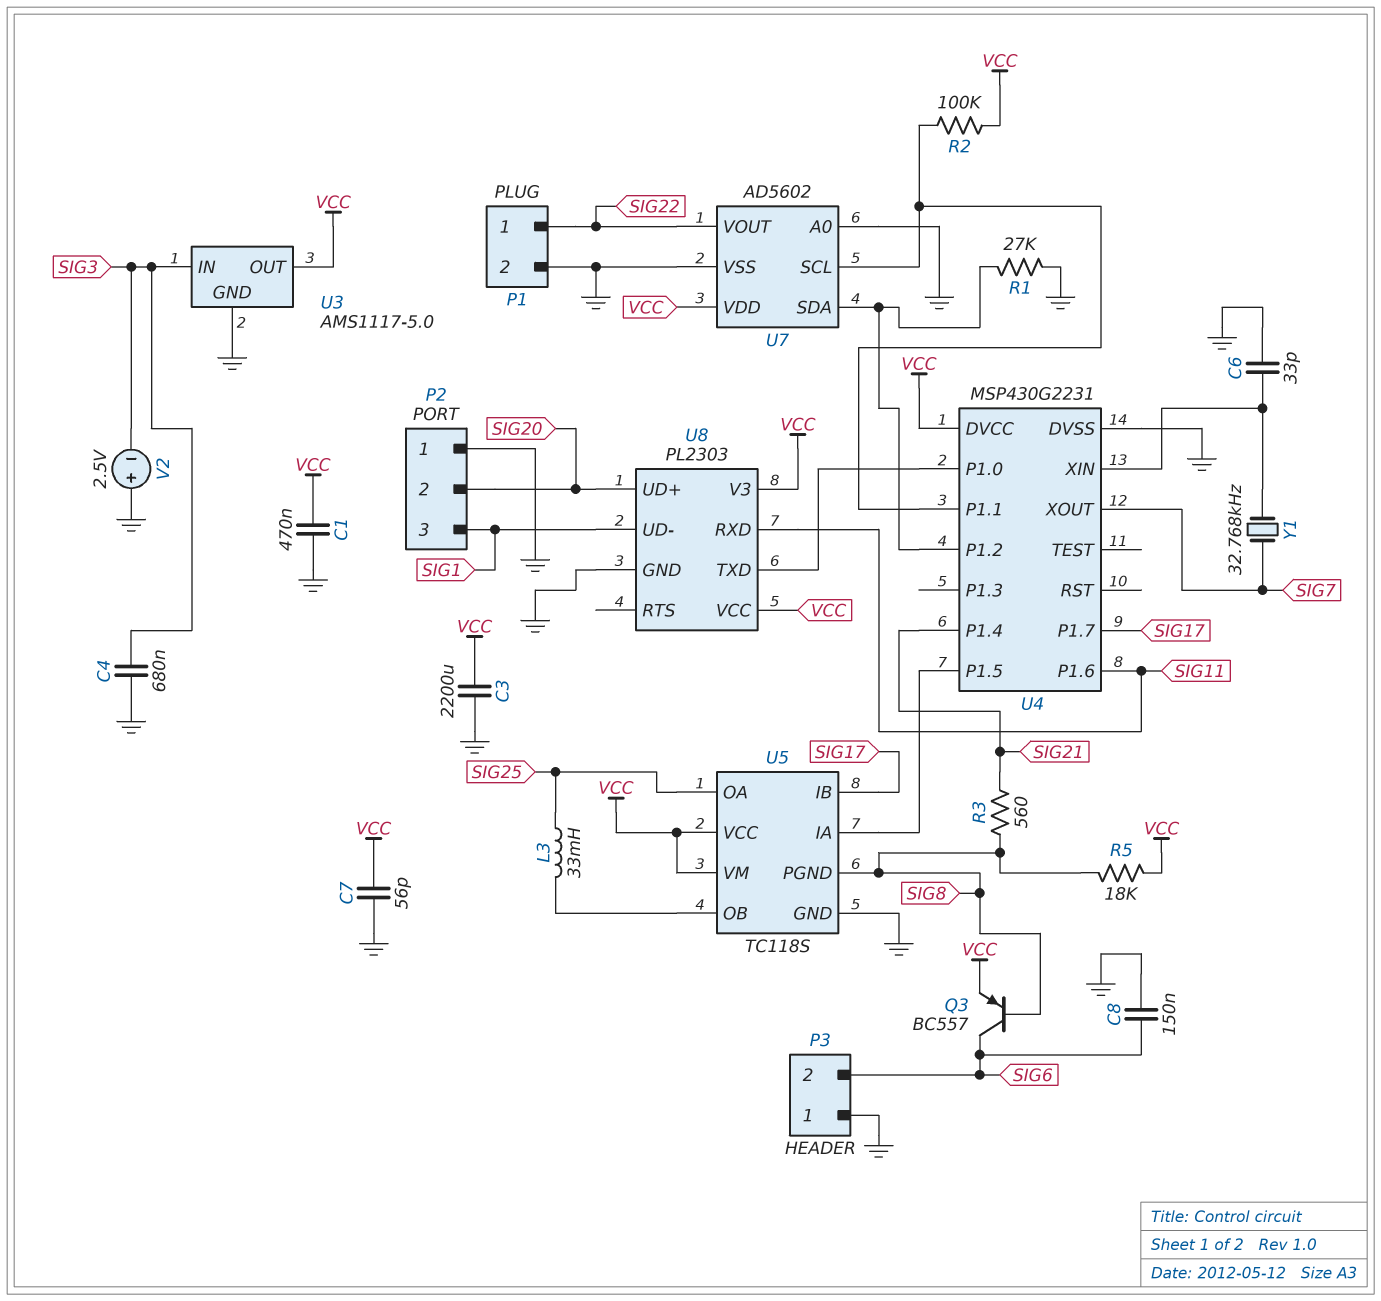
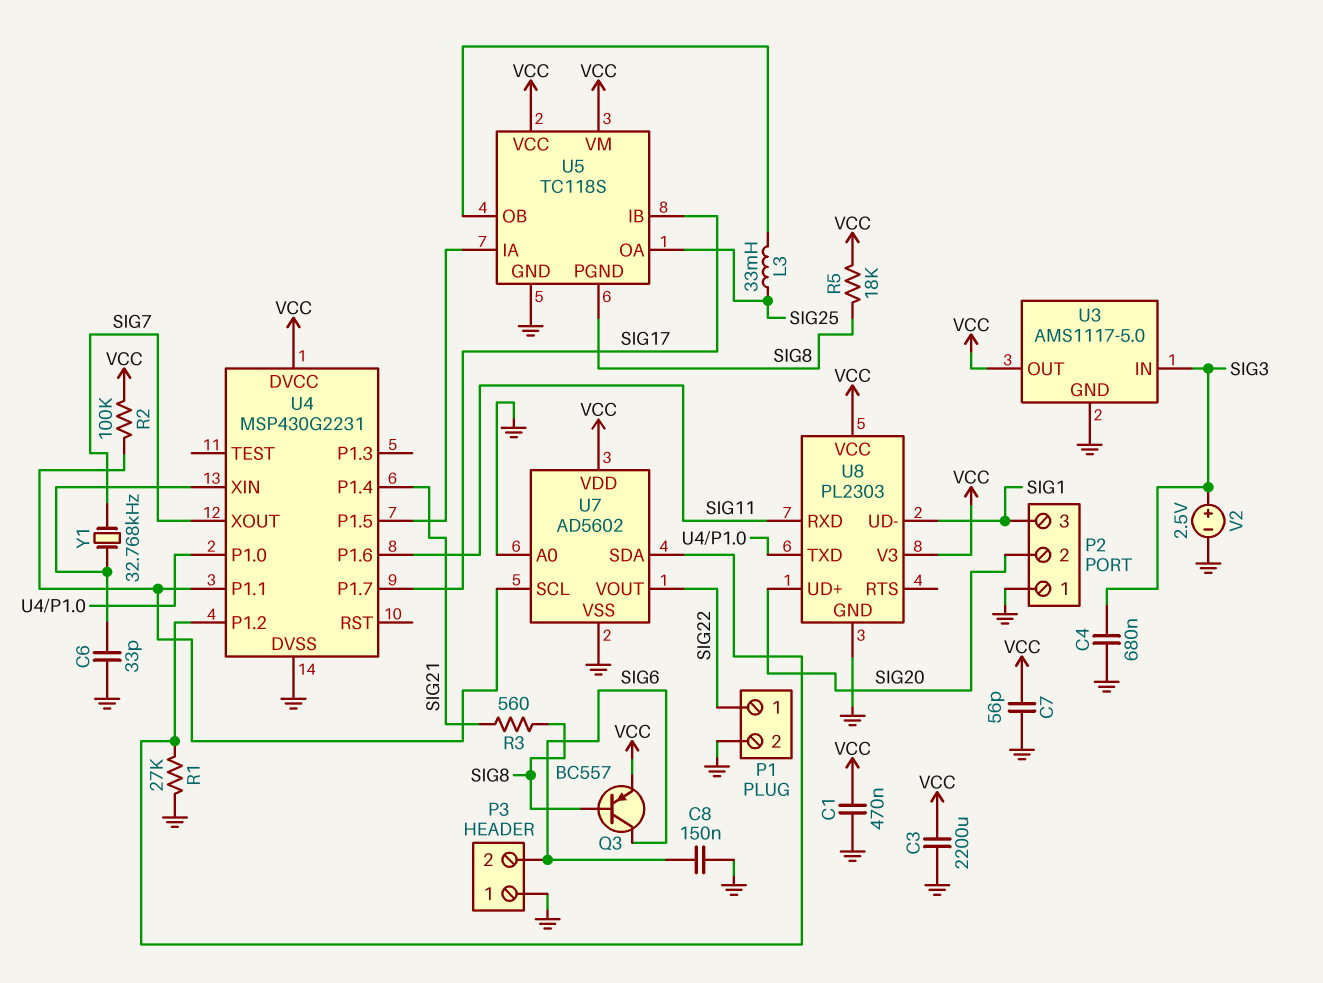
V2: 2.5V (plus GND, minus SIG3) -> 2.5V (plus SIG3, minus GND)

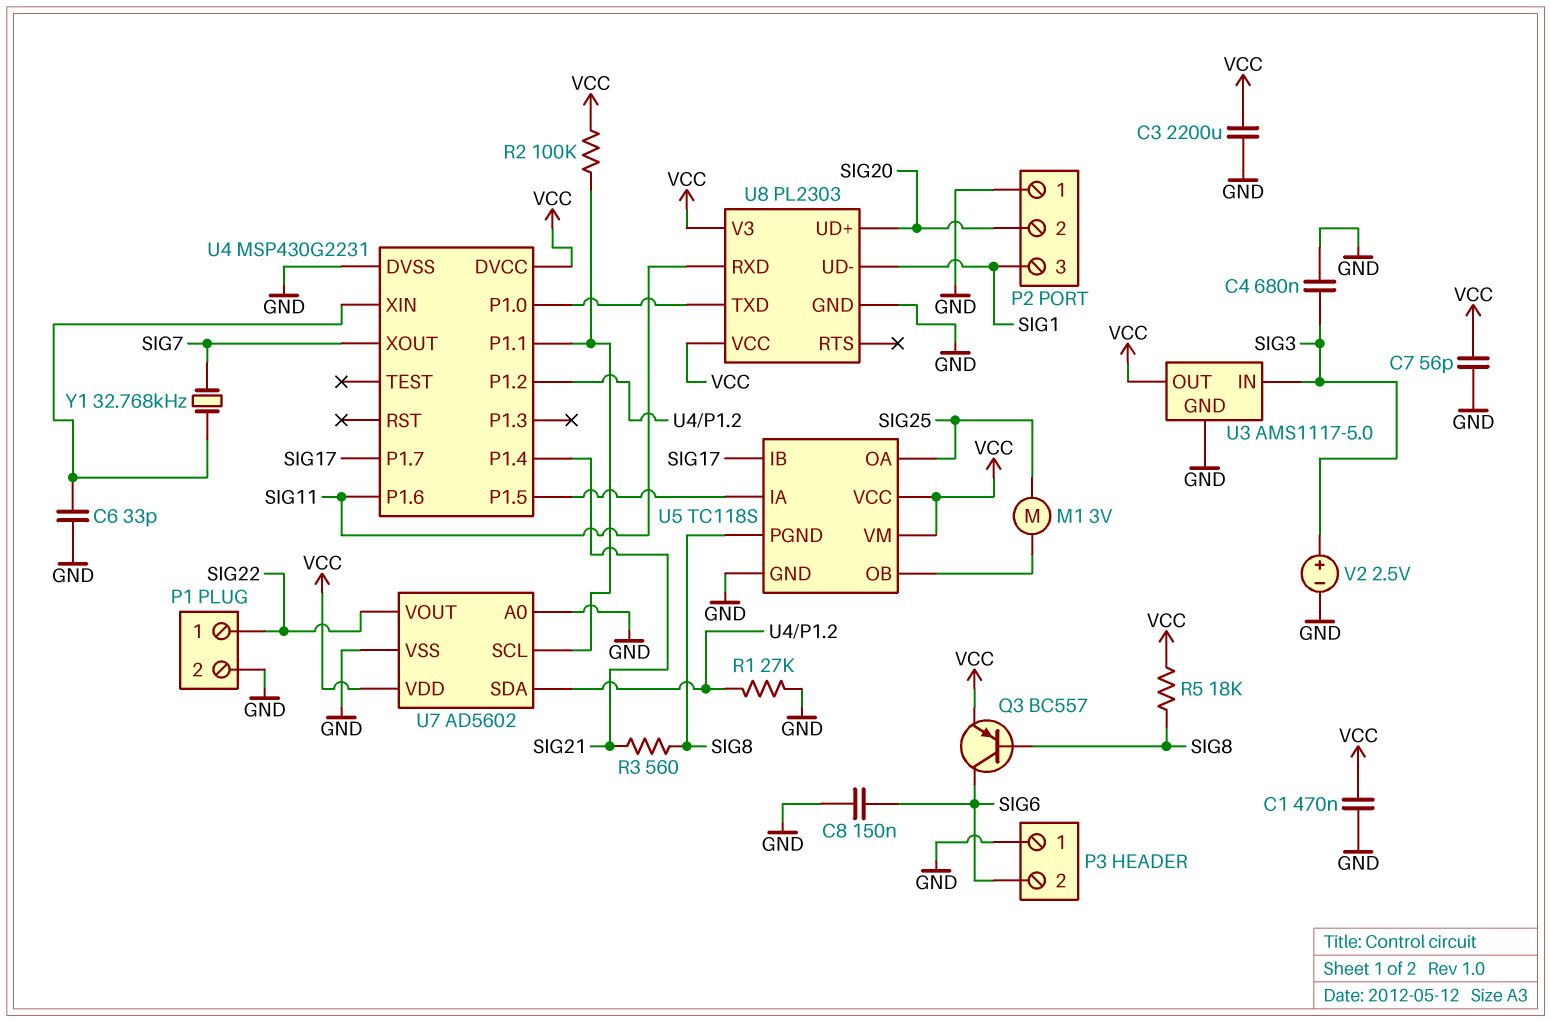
L3: 33mH (SIG25, U5/OB) -> none
M1: none -> motor 3V (SIG25, U5/OB)

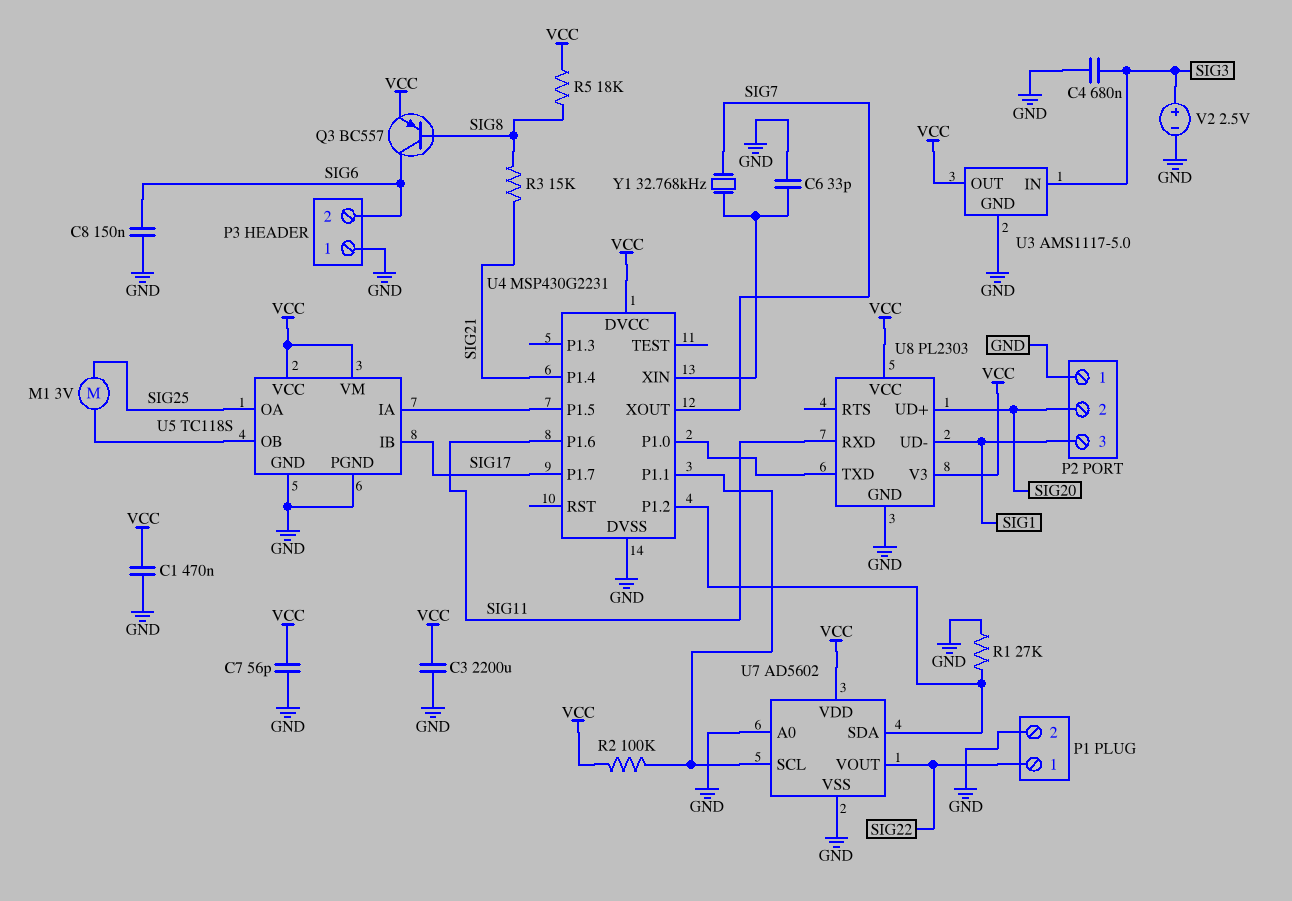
R3: 560 (SIG8, SIG21) -> 15k (SIG8, SIG21)
U5 pin PGND: SIG8 -> GND

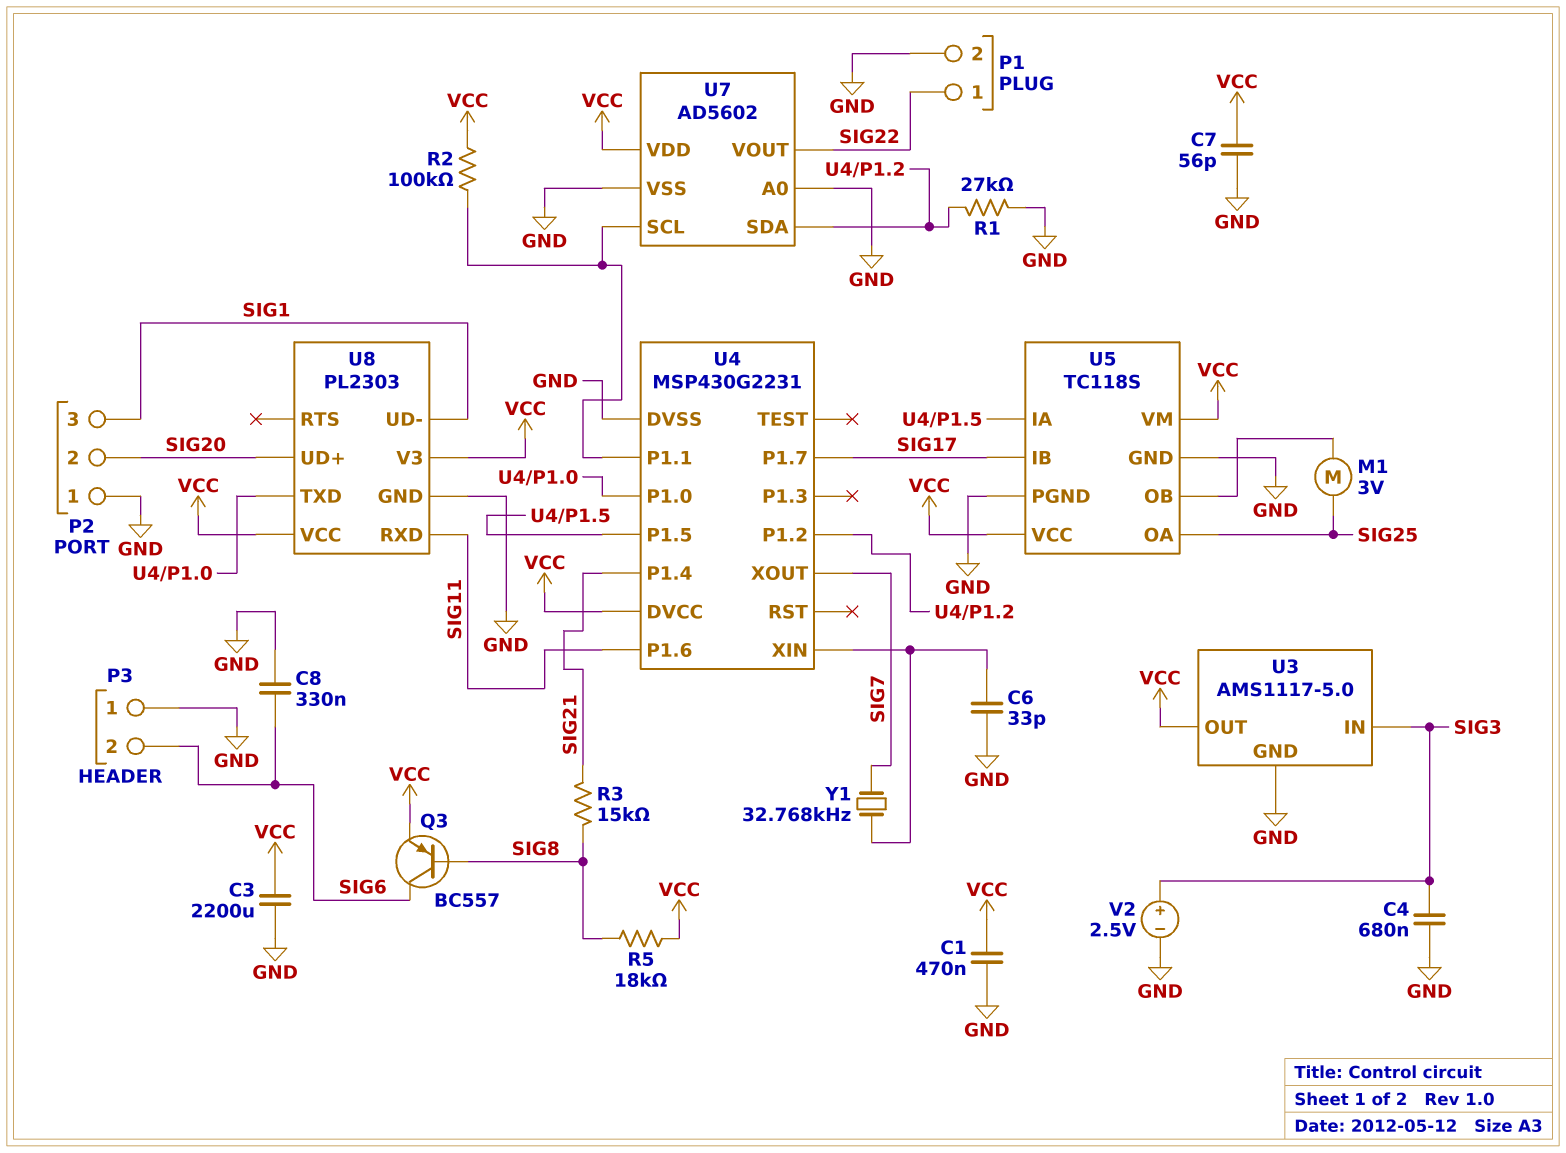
C8: 150nF (GND, SIG6) -> 330nF (GND, SIG6)

